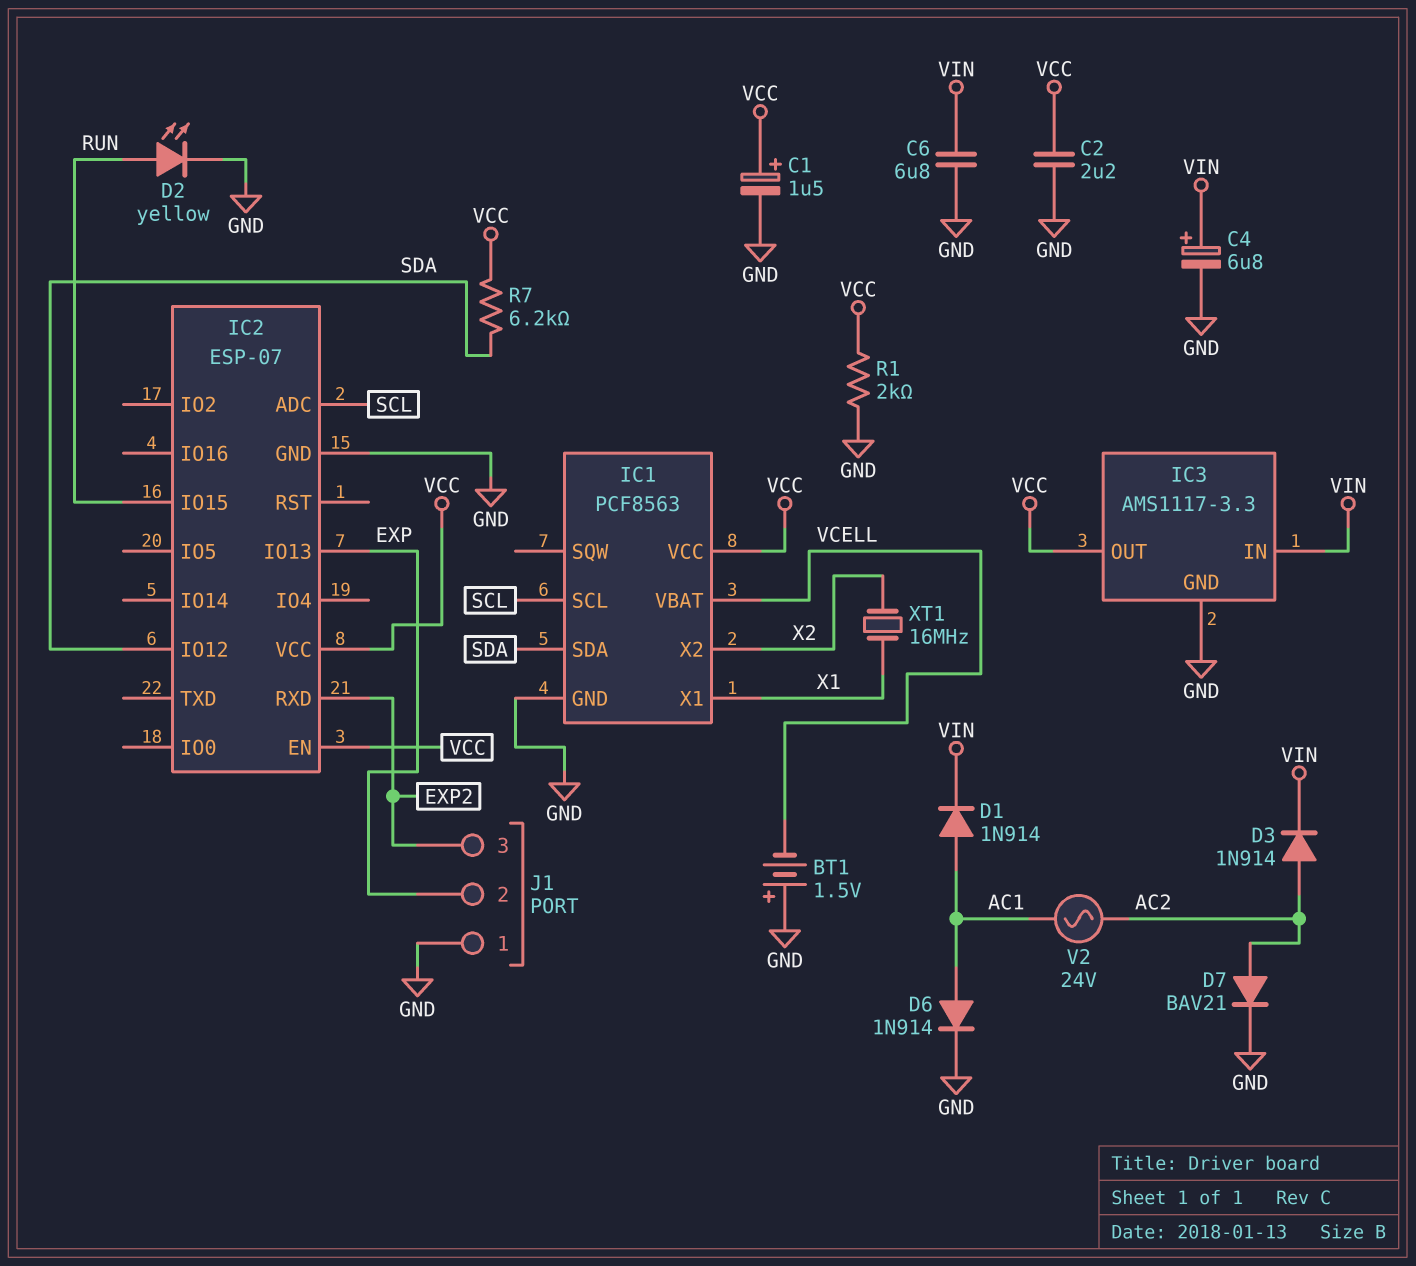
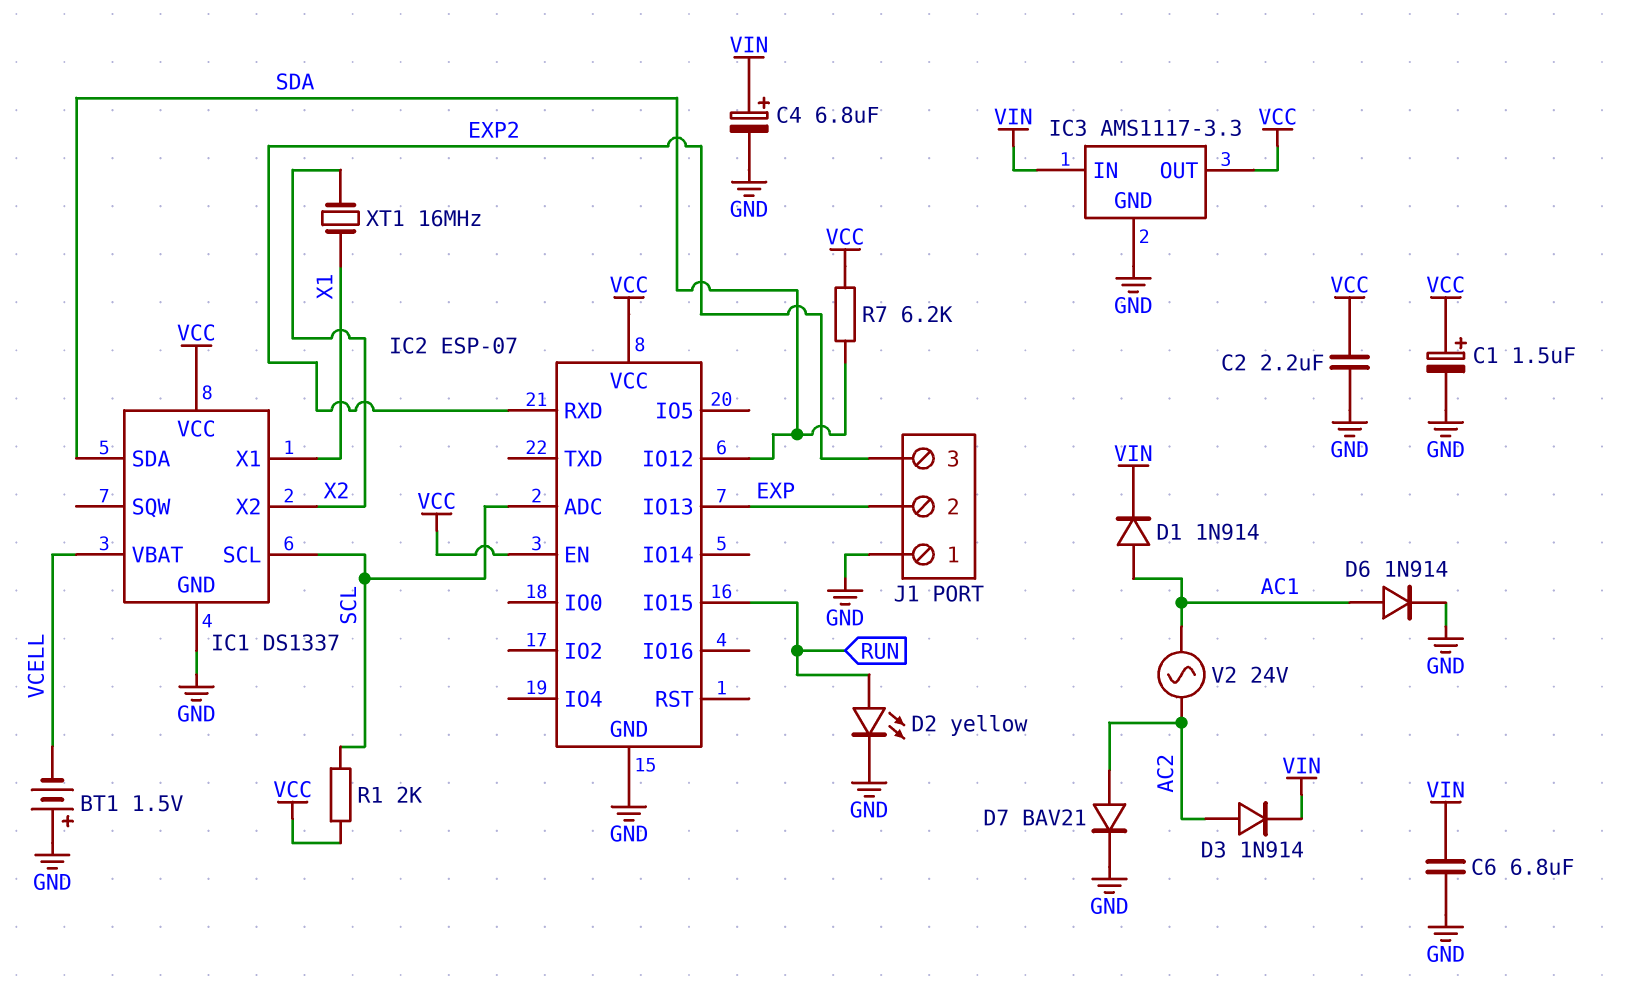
IC1: PCF8563 -> DS1337
R1: 2k (GND, VCC) -> 2k (SCL, VCC)

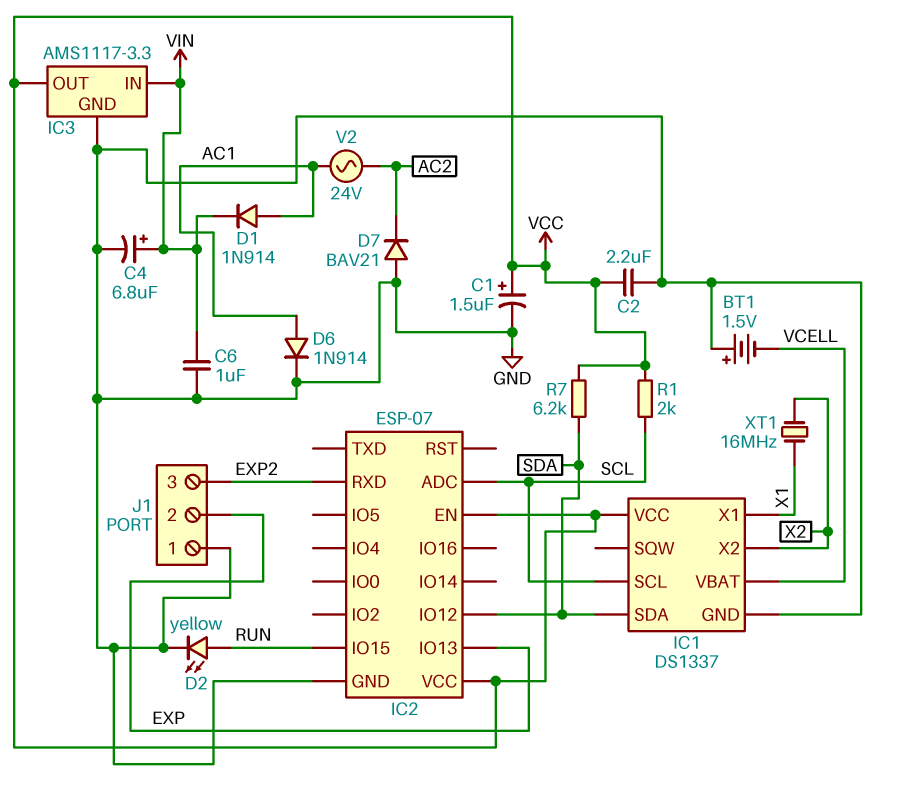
C6: 6.8uF (GND, VIN) -> 1uF (GND, VIN)
D3: diode 1N914 (A AC2, K VIN) -> none
D7: diode BAV21 (A AC2, K GND) -> diode BAV21 (A GND, K AC2)

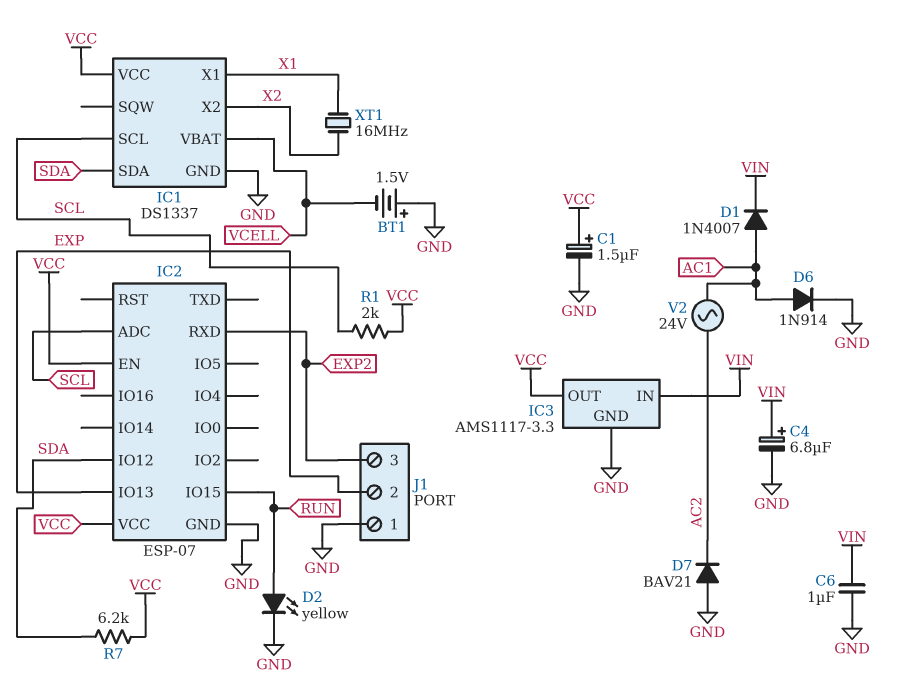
C2: 2.2uF (GND, VCC) -> none
D1: diode 1N914 (A AC1, K VIN) -> diode 1N4007 (A AC1, K VIN)

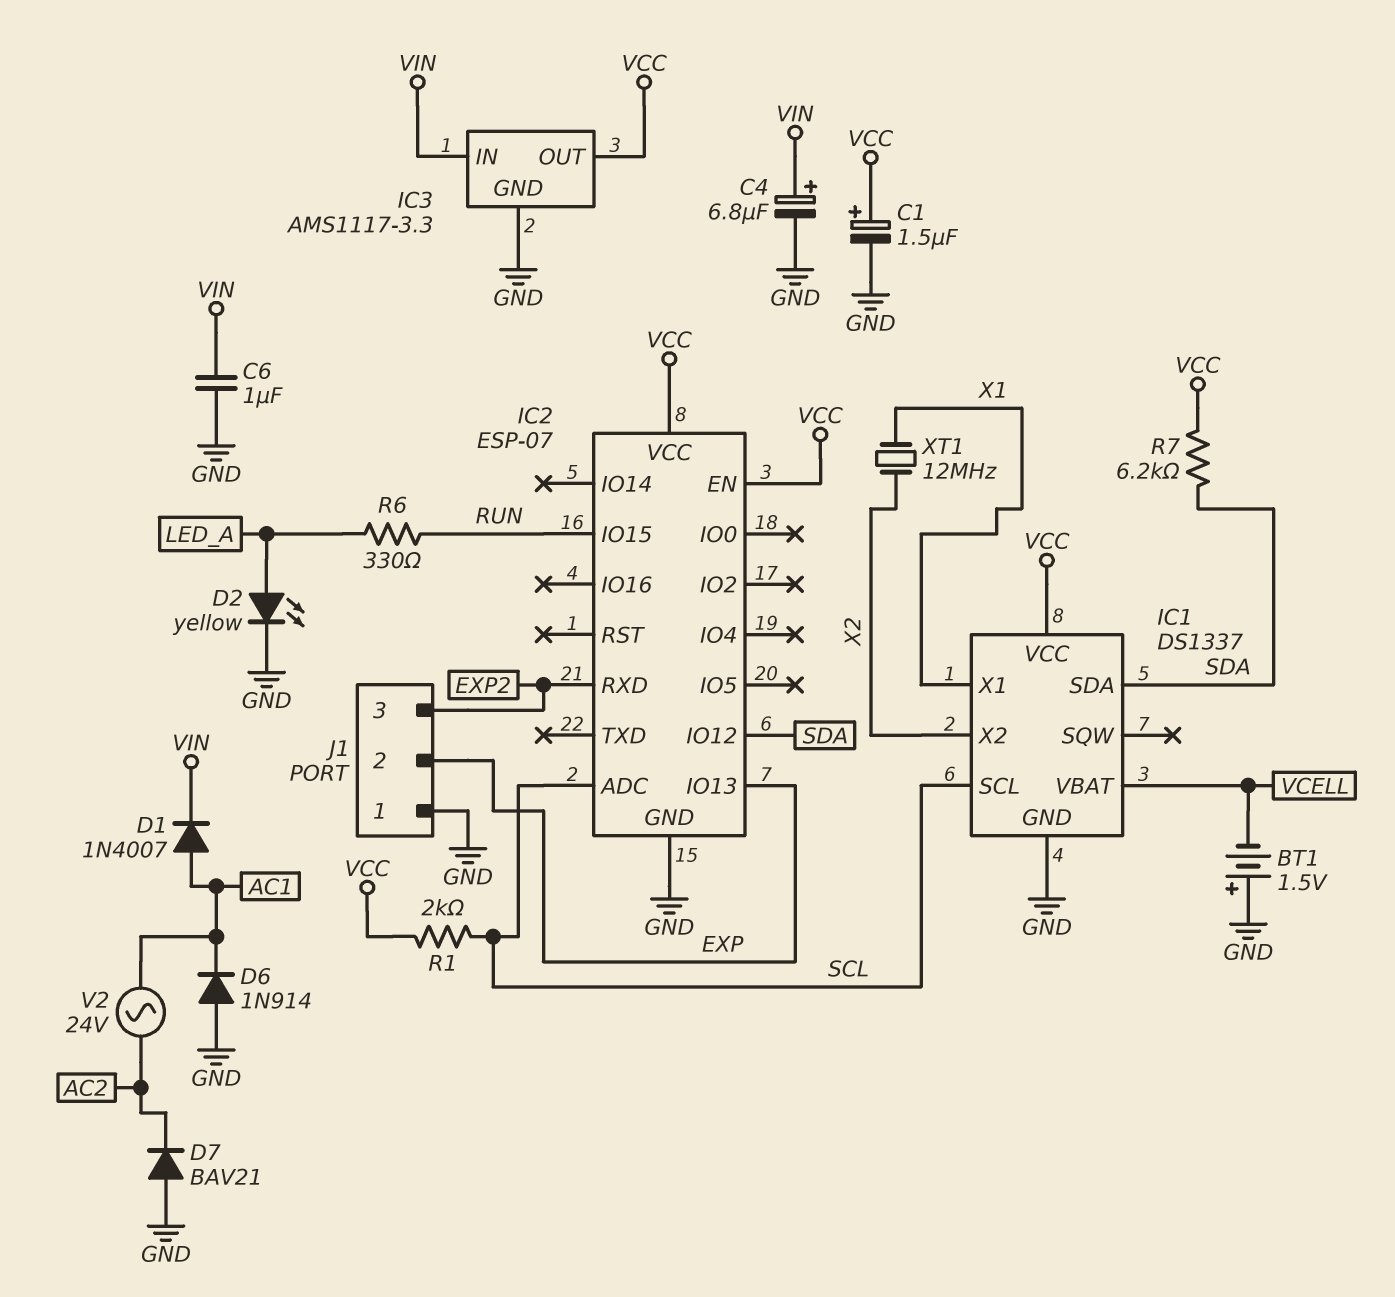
D2: LED yellow (A RUN, K GND) -> LED yellow (A LED_A, K GND)
D6: diode 1N914 (A AC1, K GND) -> diode 1N914 (A GND, K AC1)
R6: none -> 330 (LED_A, RUN)
XT1: 16MHz (X1, X2) -> 12MHz (X1, X2)

